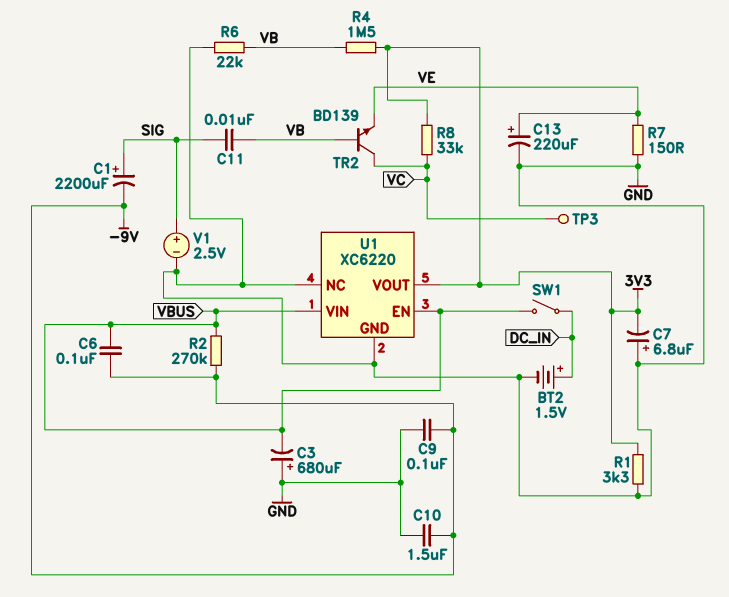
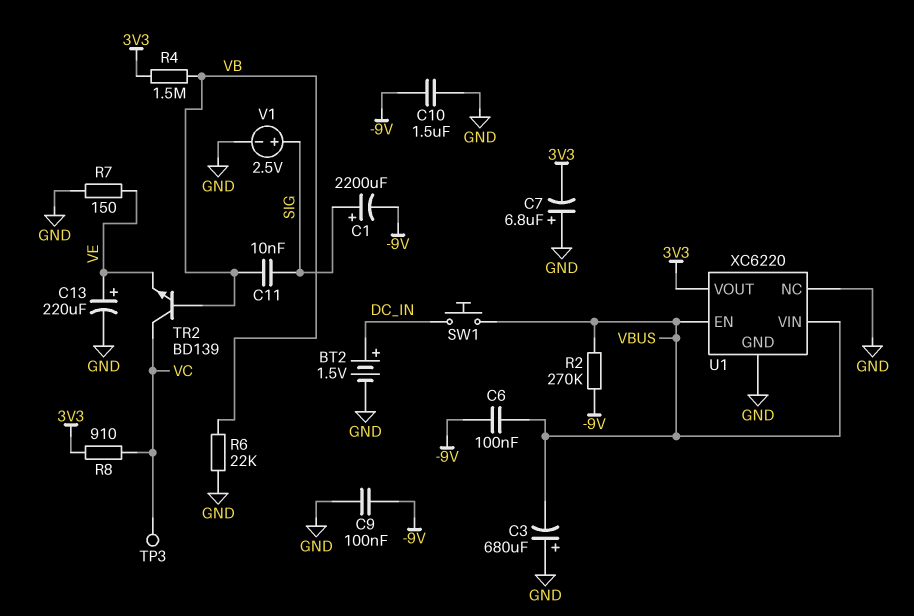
R1: 3.3k (3V3, GND) -> none
R8: 33k (3V3, VC) -> 910 (3V3, VC)
SW1: switch (DC_IN, VBUS) -> button (DC_IN, VBUS)

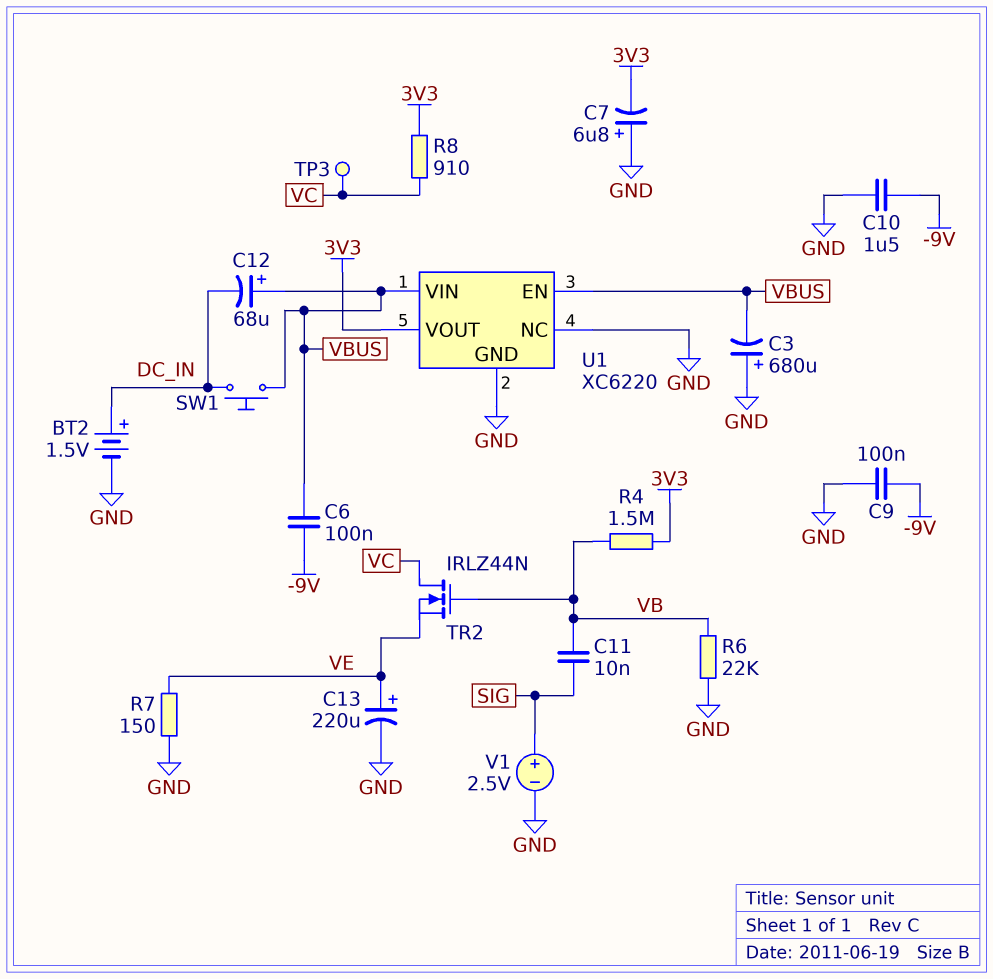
C1: 2200uF (plus SIG, minus -9V) -> none
C12: none -> 68uF (plus VBUS, minus DC_IN)
R2: 270k (-9V, VBUS) -> none
TR2: NPN BD139 (B VB, C VC, E VE) -> NMOS IRLZ44N (G VB, D VC, S VE)

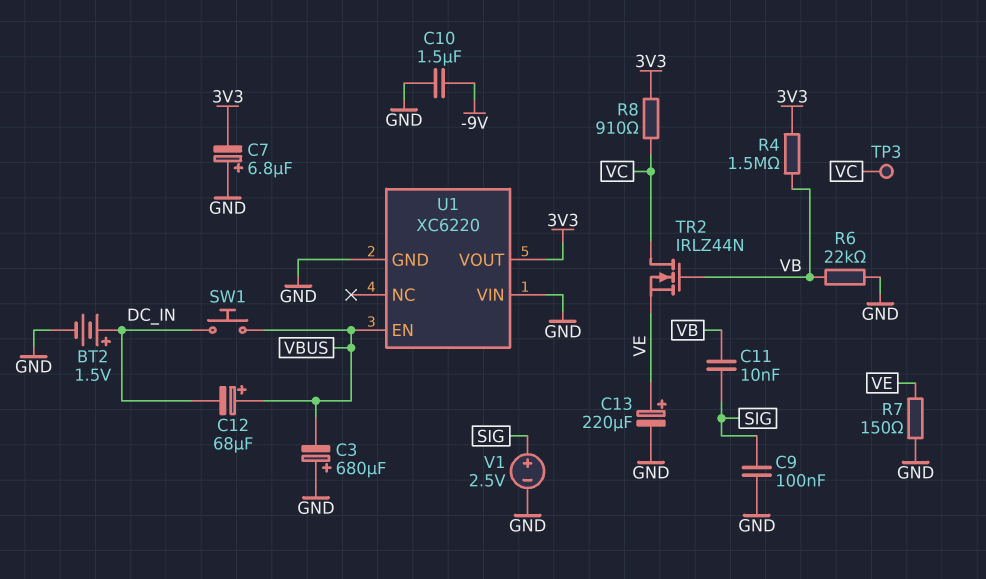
C6: 100nF (-9V, VBUS) -> none
C9: 100nF (-9V, GND) -> 100nF (GND, SIG)
U1 pin NC: GND -> none
U1 pin VIN: VBUS -> GND

